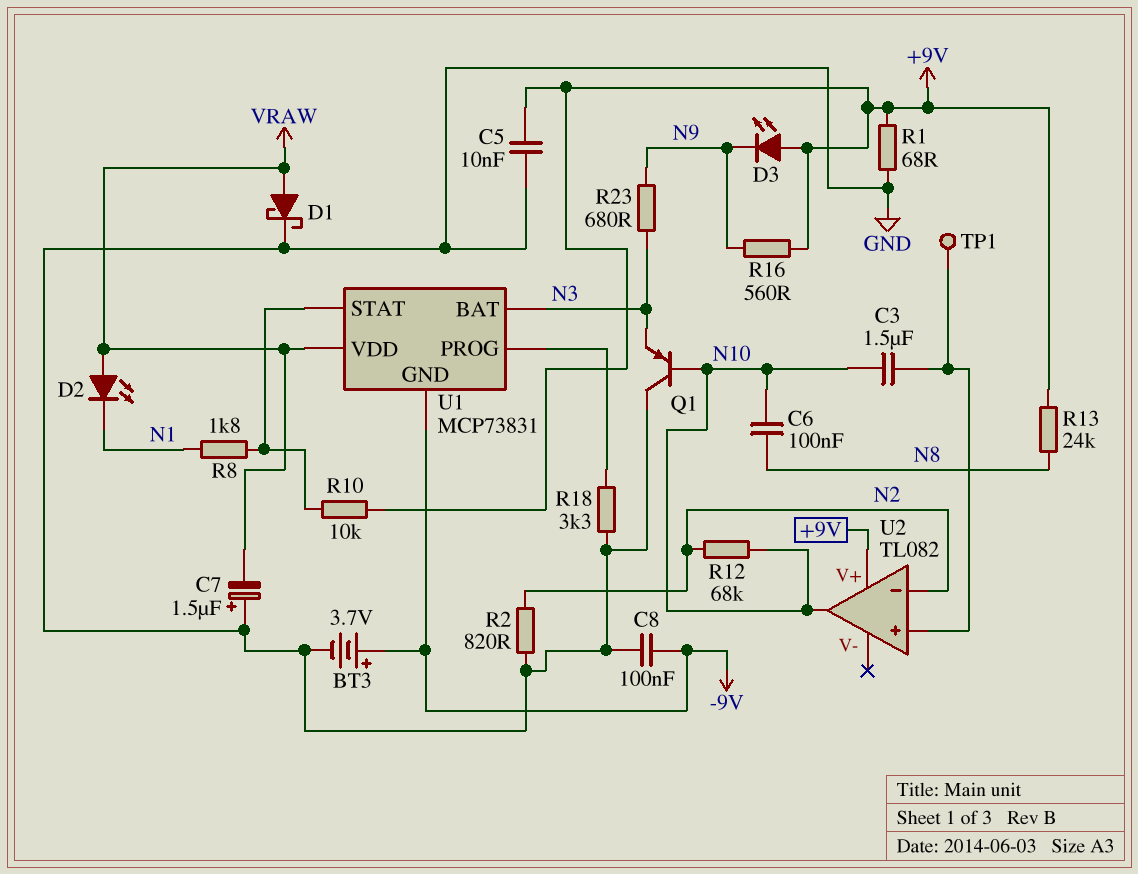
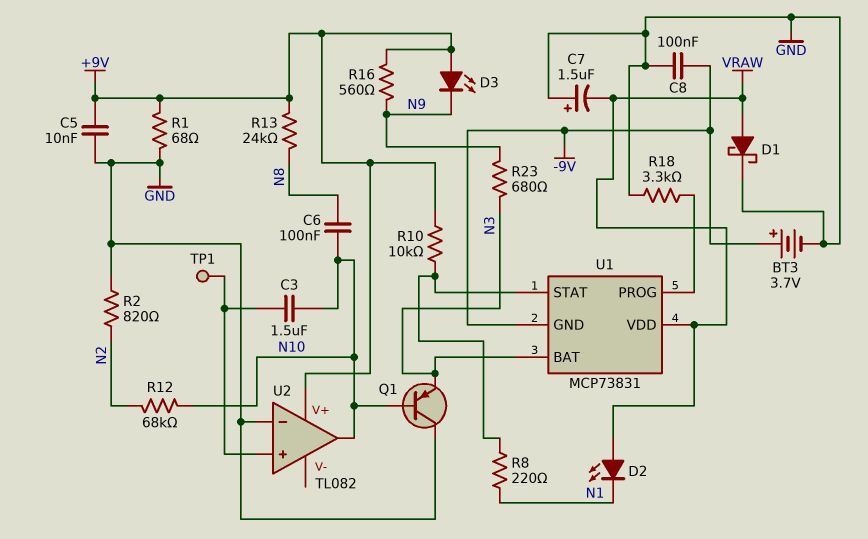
R8: 1.8k (N1, U1/STAT) -> 220 (N1, U1/STAT)
U2 pin in-: N2 -> GND

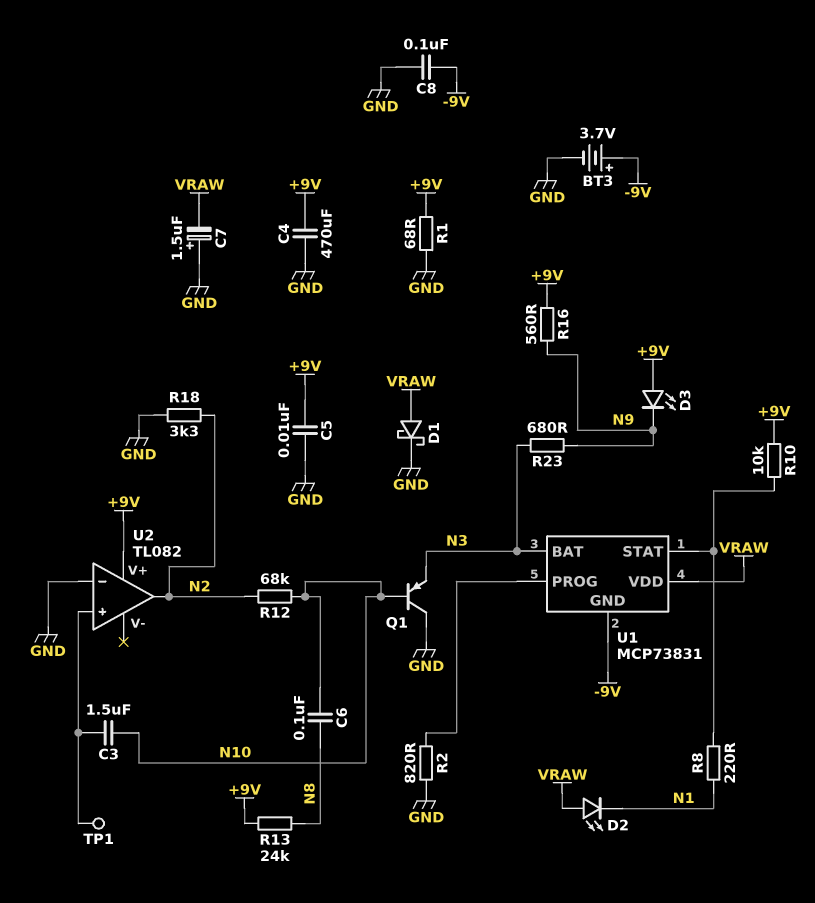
C4: none -> 470uF (+9V, GND)
R2: 820 (GND, N2) -> 820 (GND, U1/PROG)
R18: 3.3k (GND, U1/PROG) -> 3.3k (GND, N2)
U2 pin out: N10 -> N2

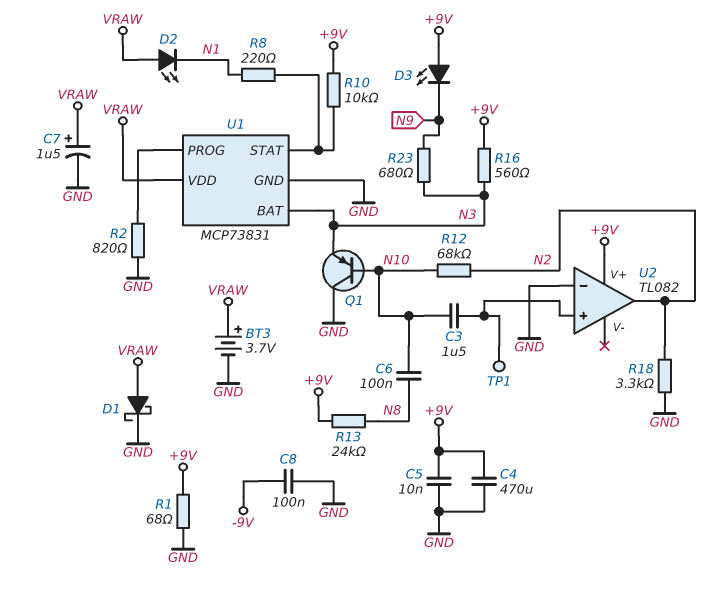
BT3: 3.7V (plus -9V, minus GND) -> 3.7V (plus VRAW, minus GND)
C7: 1.5uF (plus GND, minus VRAW) -> 1.5uF (plus VRAW, minus GND)
R16: 560 (+9V, N9) -> 560 (+9V, N3)
U1 pin GND: -9V -> GND

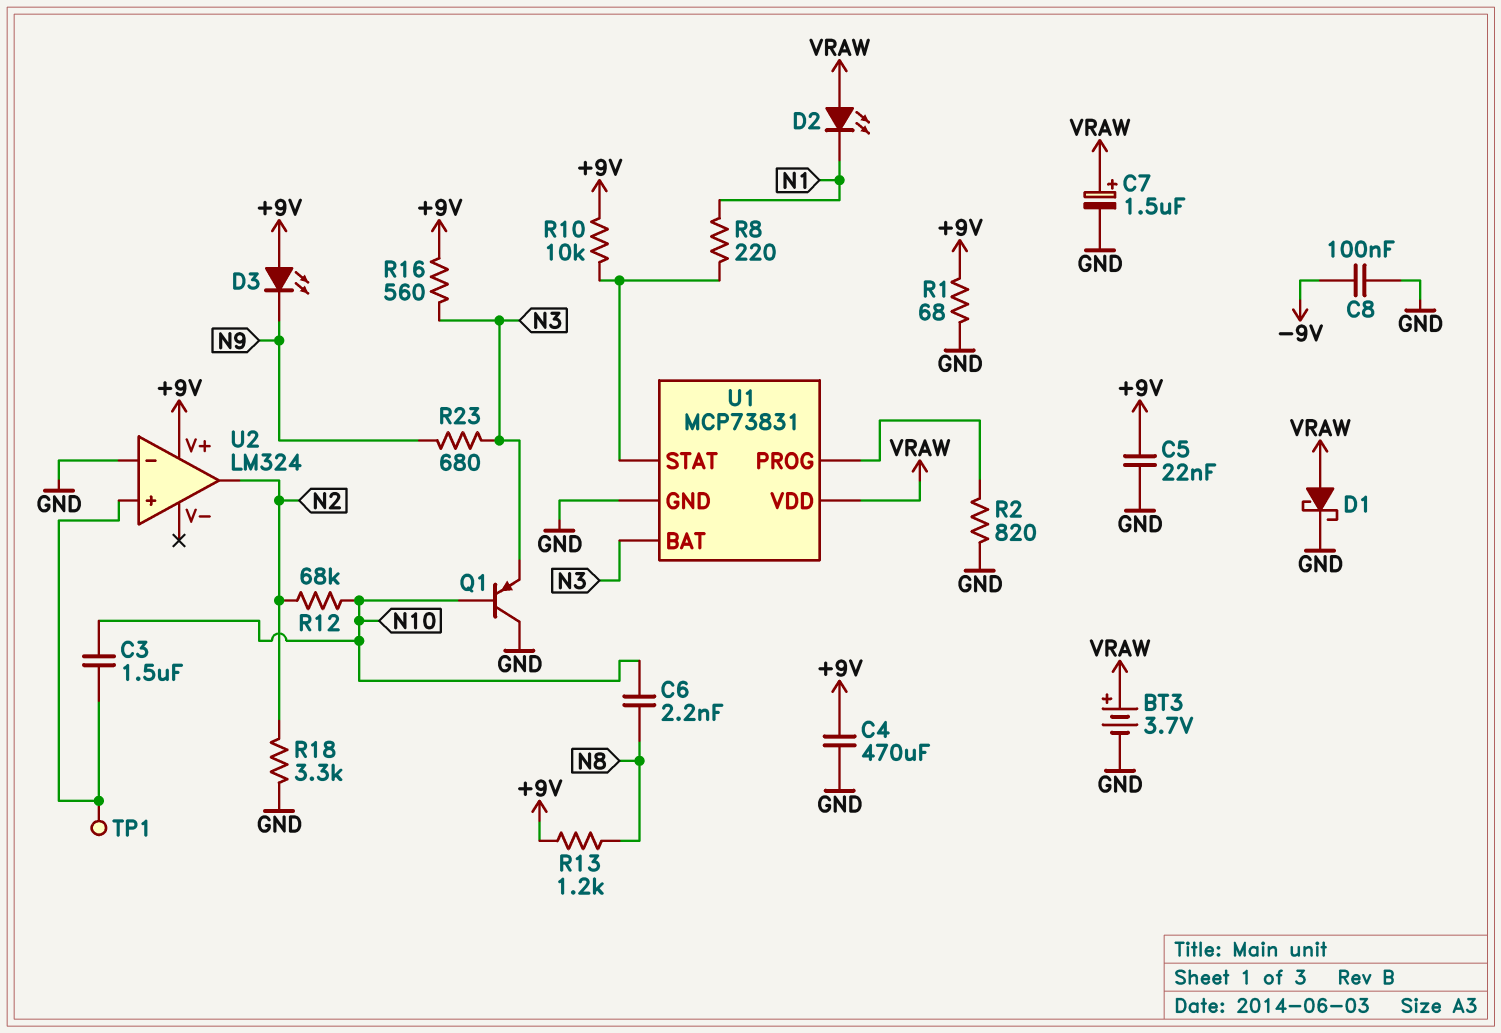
C5: 10nF (+9V, GND) -> 22nF (+9V, GND)
C6: 100nF (N8, N10) -> 2.2nF (N8, N10)
R13: 24k (+9V, N8) -> 1.2k (+9V, N8)
U2: TL082 -> LM324

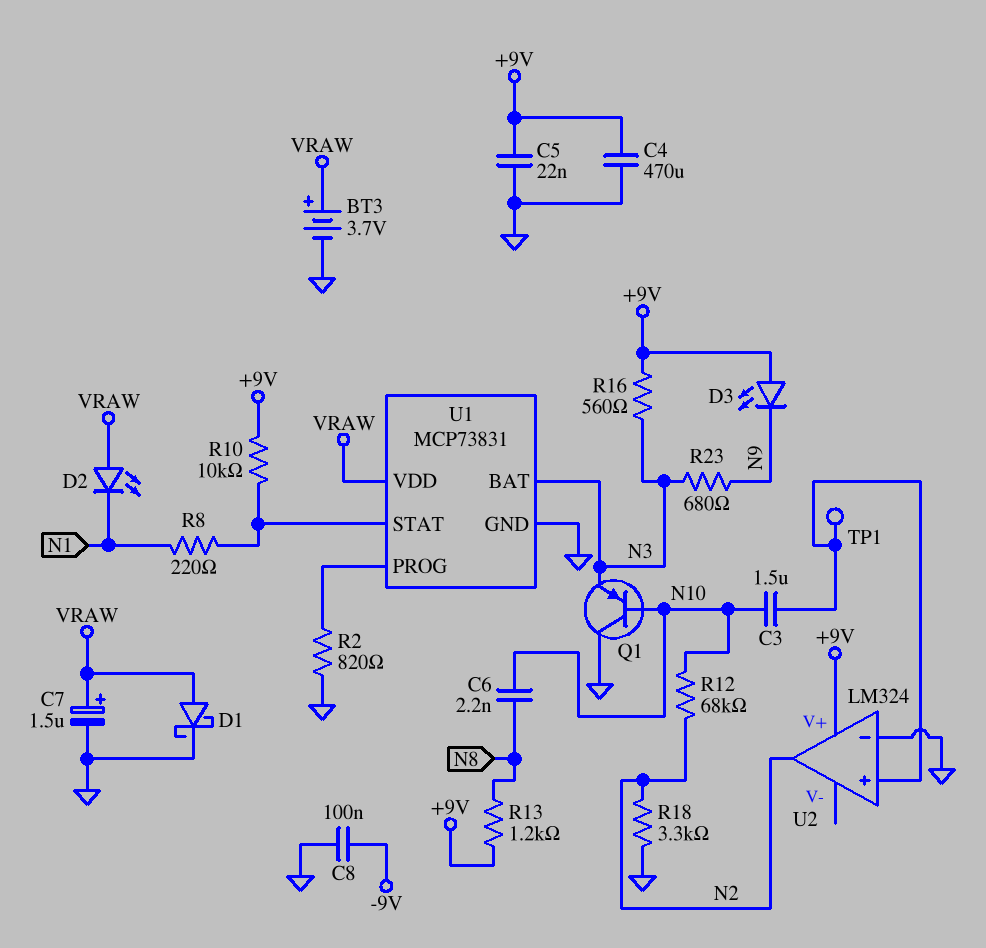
R1: 68 (+9V, GND) -> none

